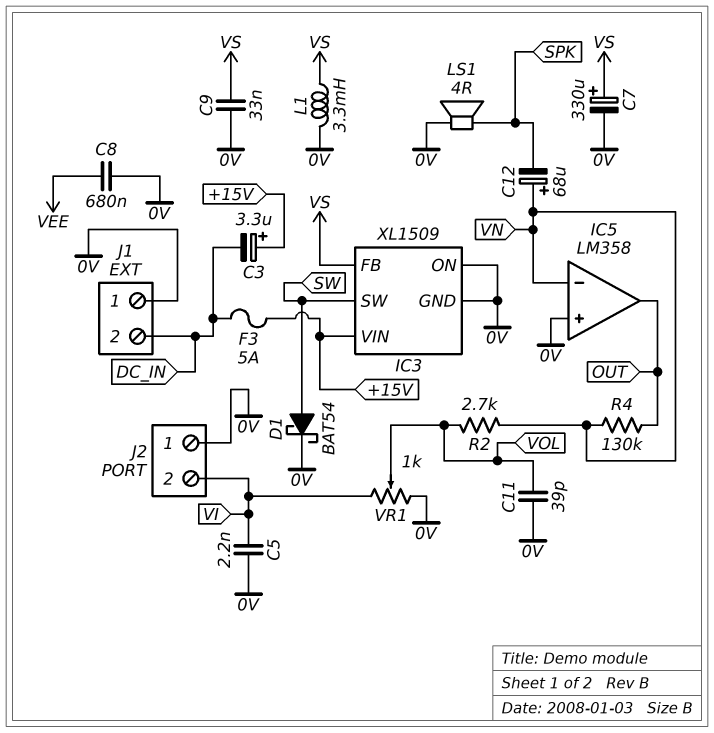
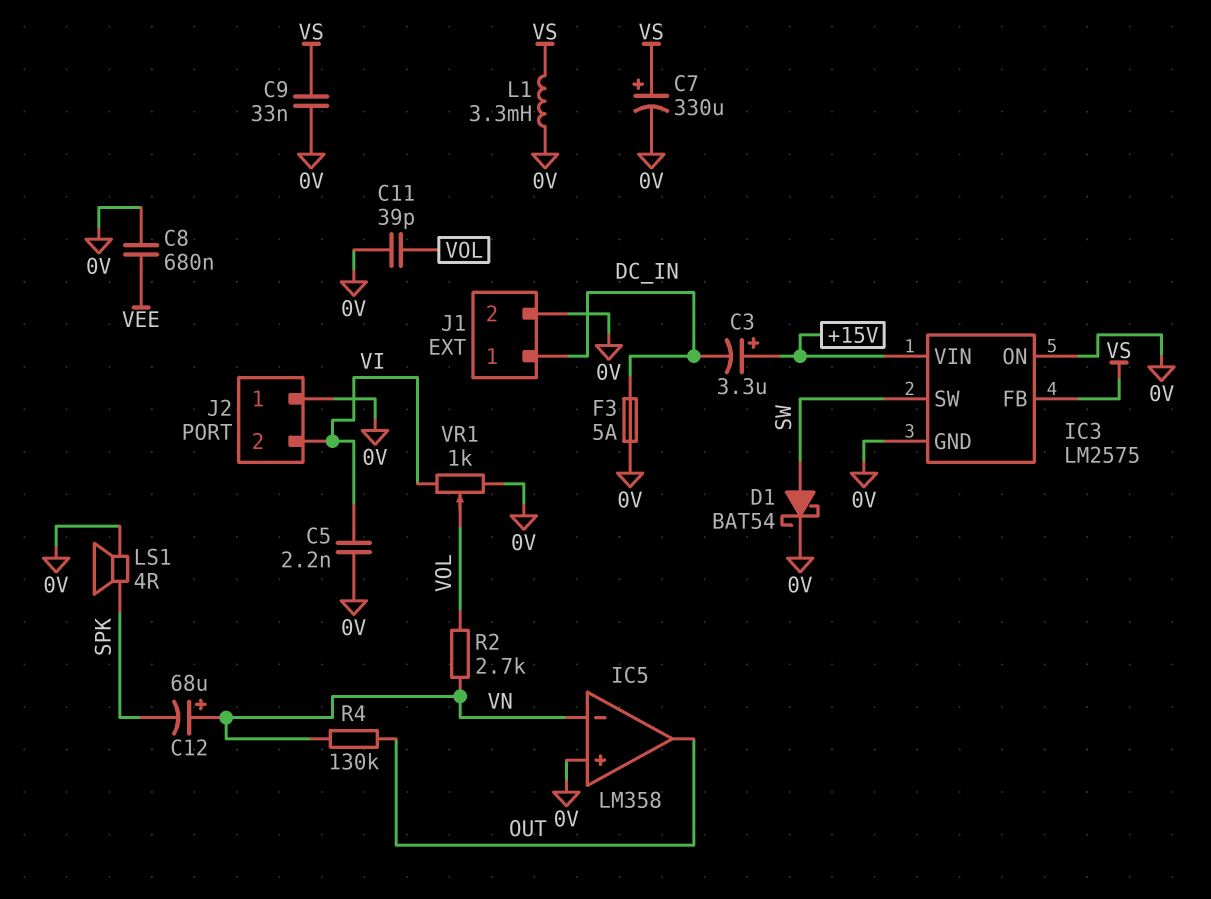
F3: 5A (+15V, DC_IN) -> 5A (0V, DC_IN)
IC3: XL1509 -> LM2575
J1 pin 1: 0V -> DC_IN
J1 pin 2: DC_IN -> 0V

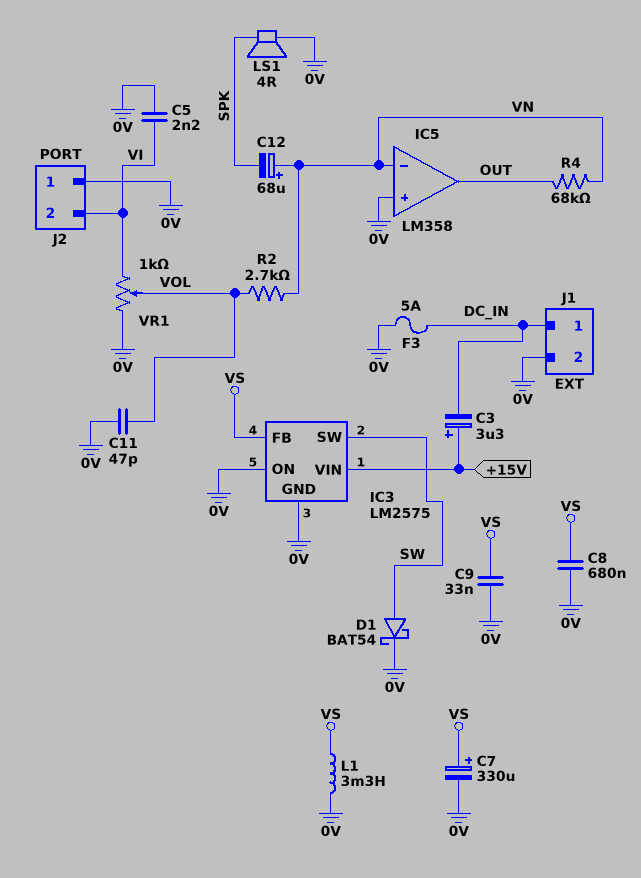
C8: 680nF (0V, VEE) -> 680nF (0V, VS)
C11: 39pF (0V, VOL) -> 47pF (0V, VOL)
R4: 130k (OUT, VN) -> 68k (OUT, VN)

